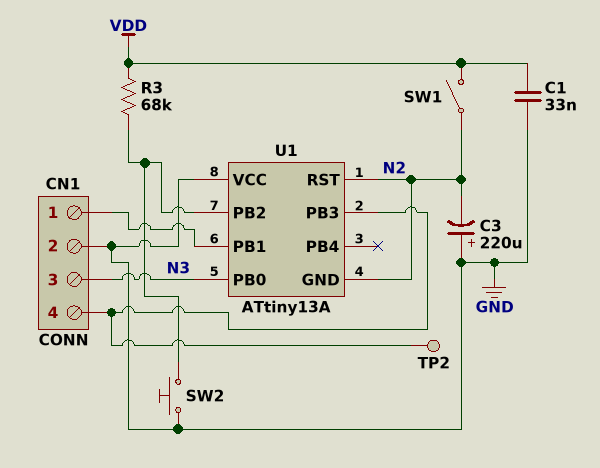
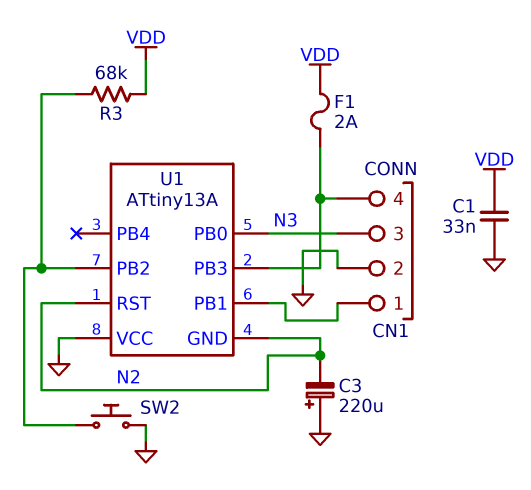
F1: none -> 2A (CN1/4, VDD)
SW1: switch (N2, VDD) -> none
TP2: test point (CN1/4) -> none

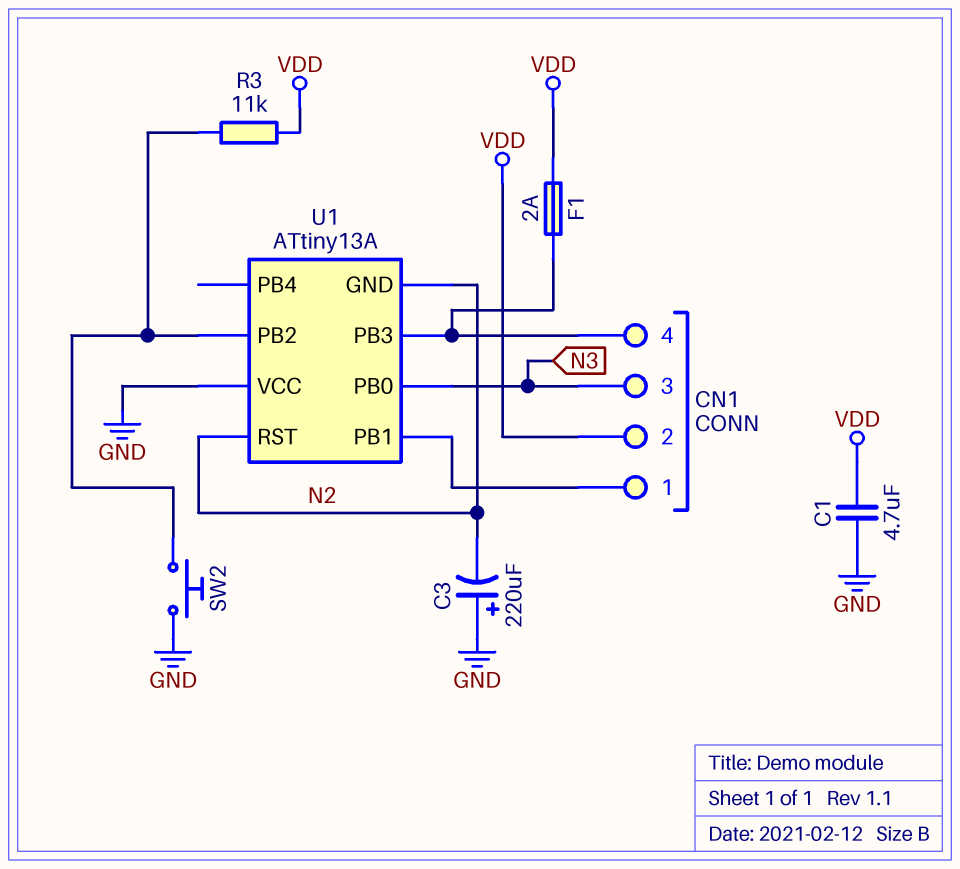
C1: 33nF (GND, VDD) -> 4.7uF (GND, VDD)
CN1 pin 2: GND -> VDD
R3: 68k (U1/PB2, VDD) -> 11k (U1/PB2, VDD)

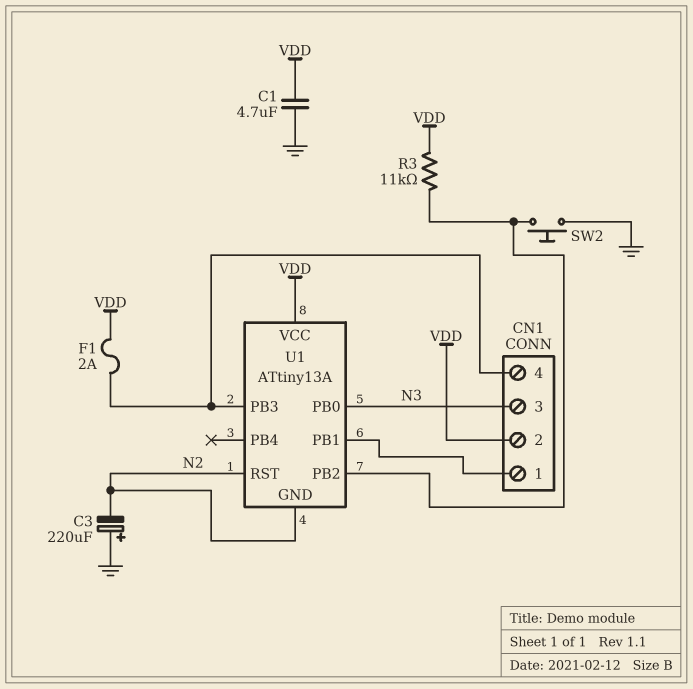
U1 pin VCC: GND -> VDD

